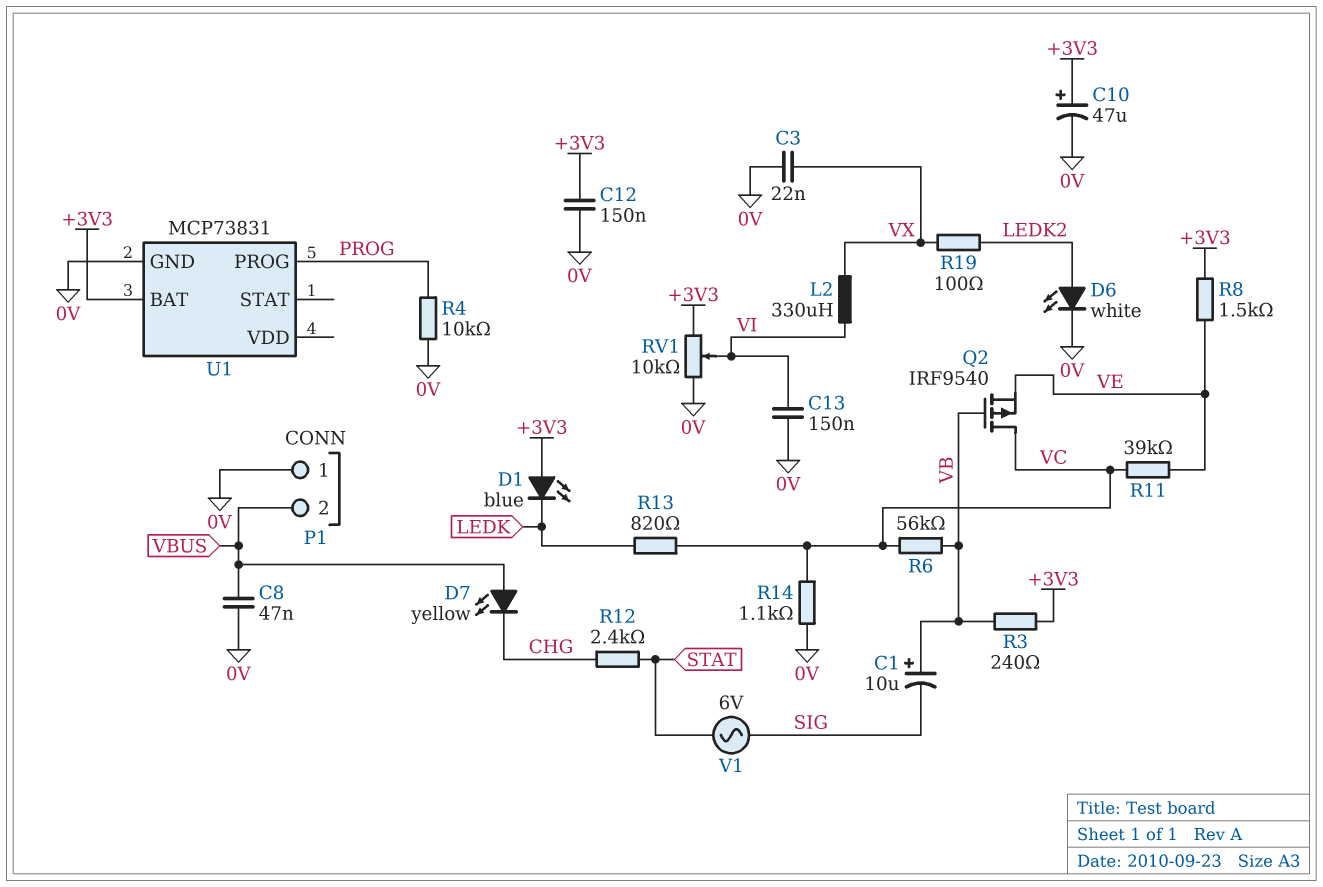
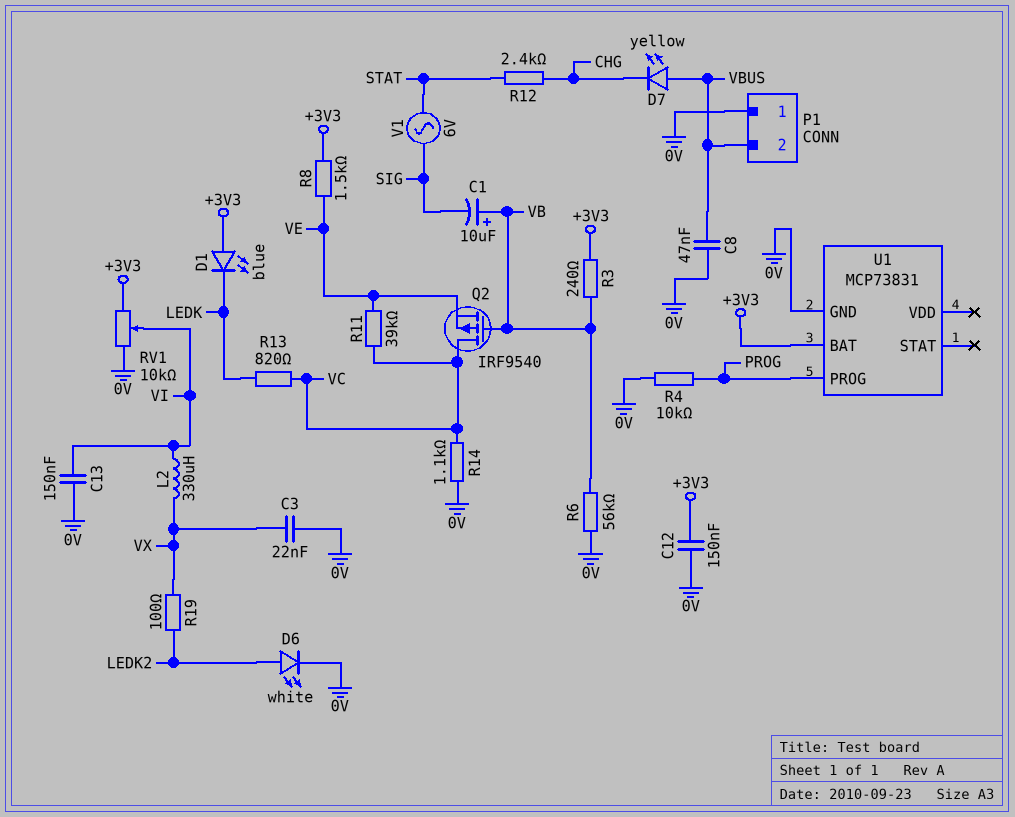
C10: 47uF (plus +3V3, minus 0V) -> none
R6: 56k (VB, VC) -> 56k (0V, VB)

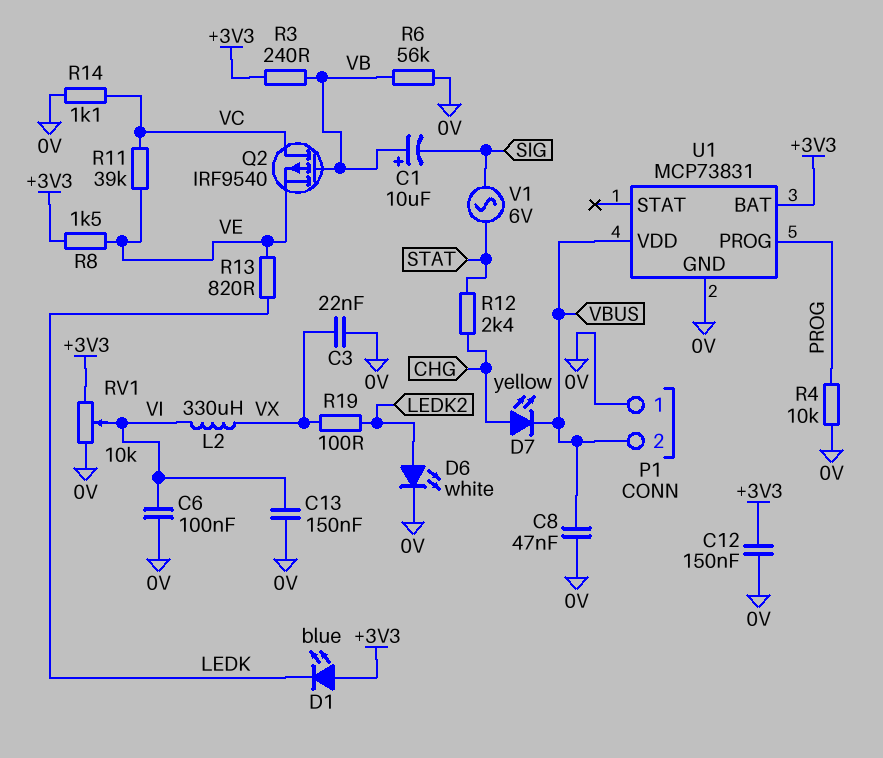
C6: none -> 100nF (0V, VI)
D7: LED yellow (A VBUS, K CHG) -> LED yellow (A CHG, K VBUS)
R13: 820 (LEDK, VC) -> 820 (LEDK, VE)
U1 pin VDD: none -> VBUS

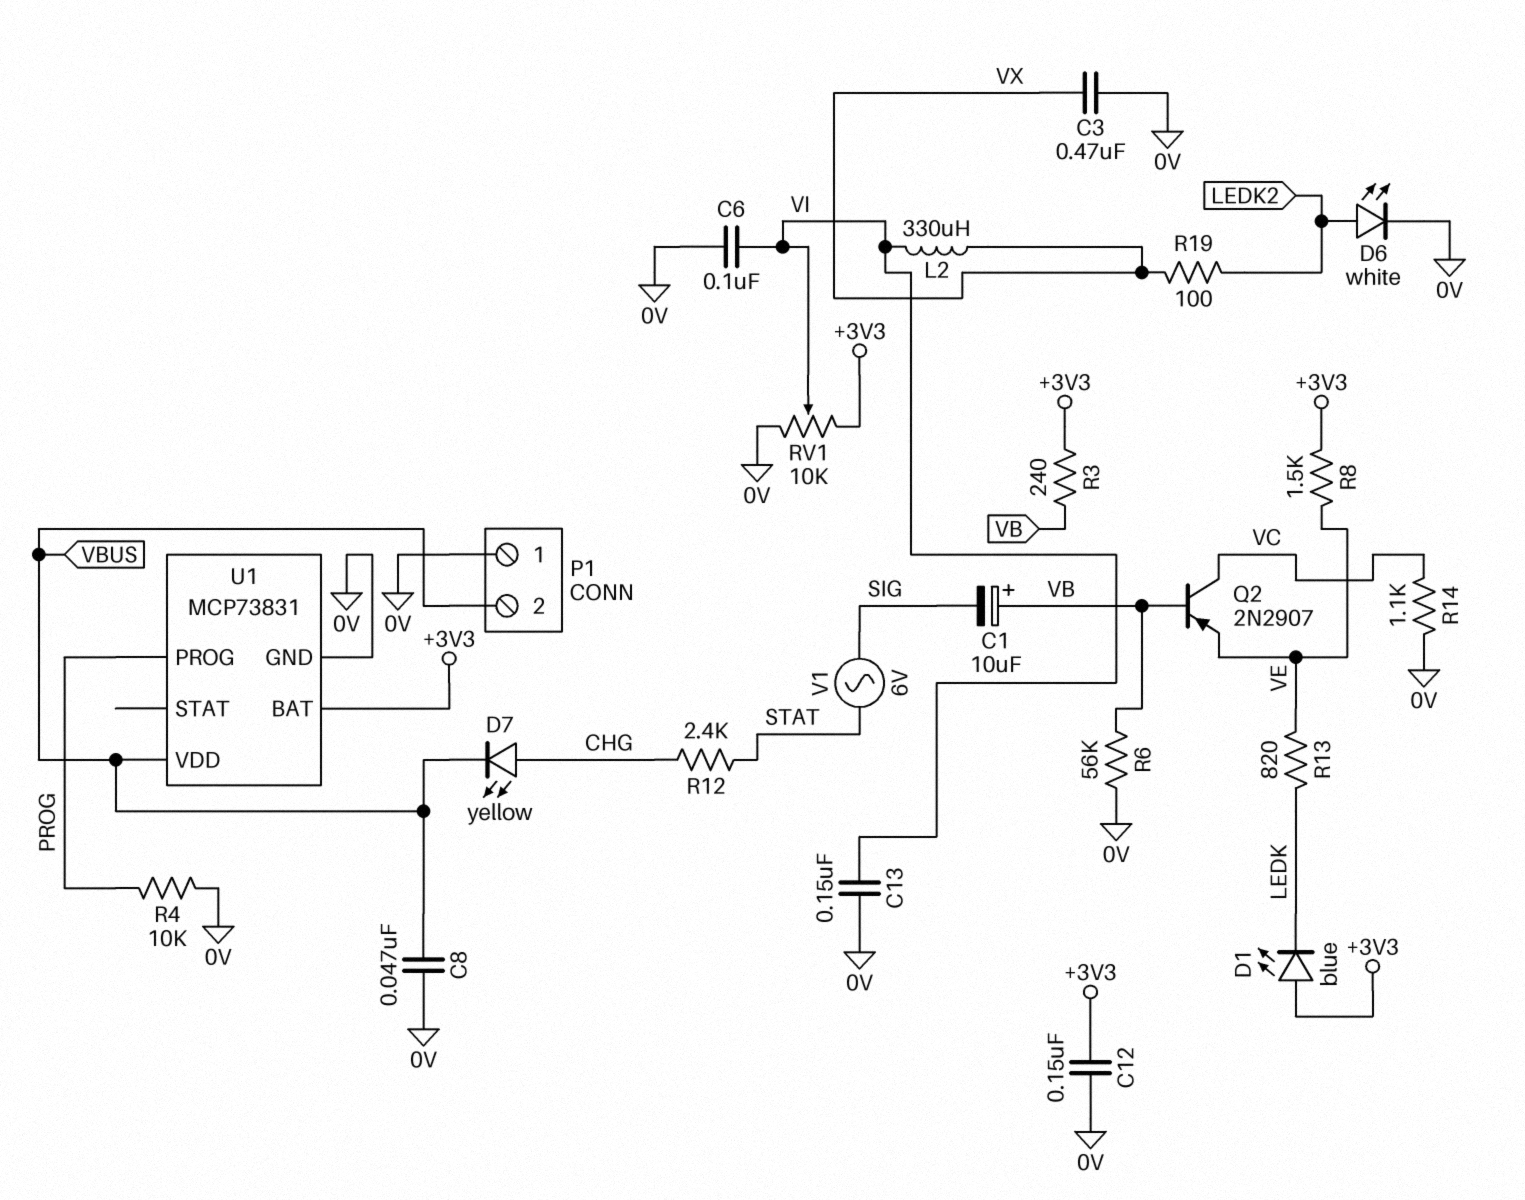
C3: 22nF (0V, VX) -> 470nF (0V, VX)
Q2: PMOS IRF9540 (G VB, D VC, S VE) -> PNP 2N2907 (B VB, C VC, E VE)
R11: 39k (VC, VE) -> none

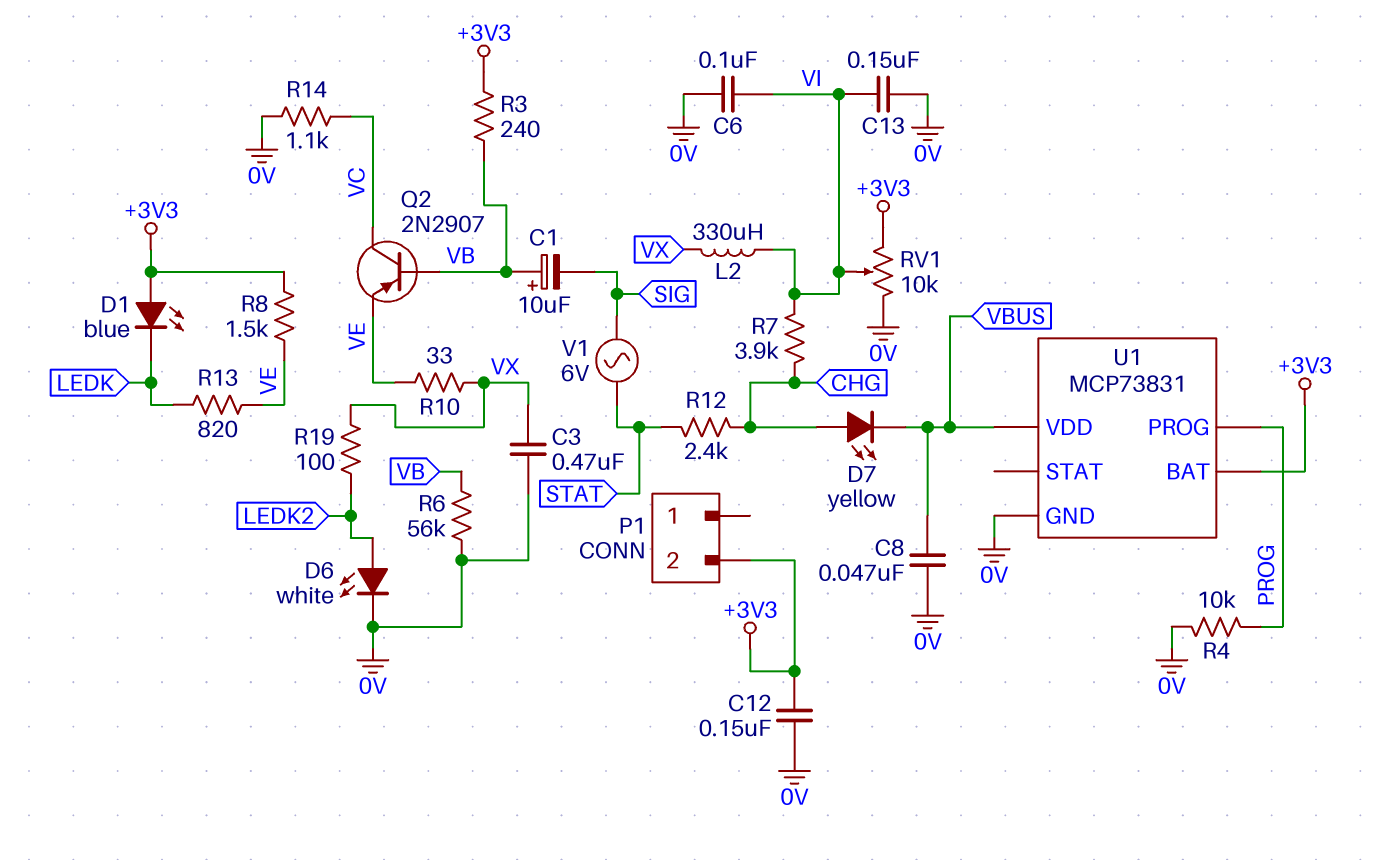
P1 pin 1: 0V -> none
P1 pin 2: VBUS -> +3V3
R7: none -> 3.9k (CHG, VI)
R10: none -> 33 (VE, VX)

